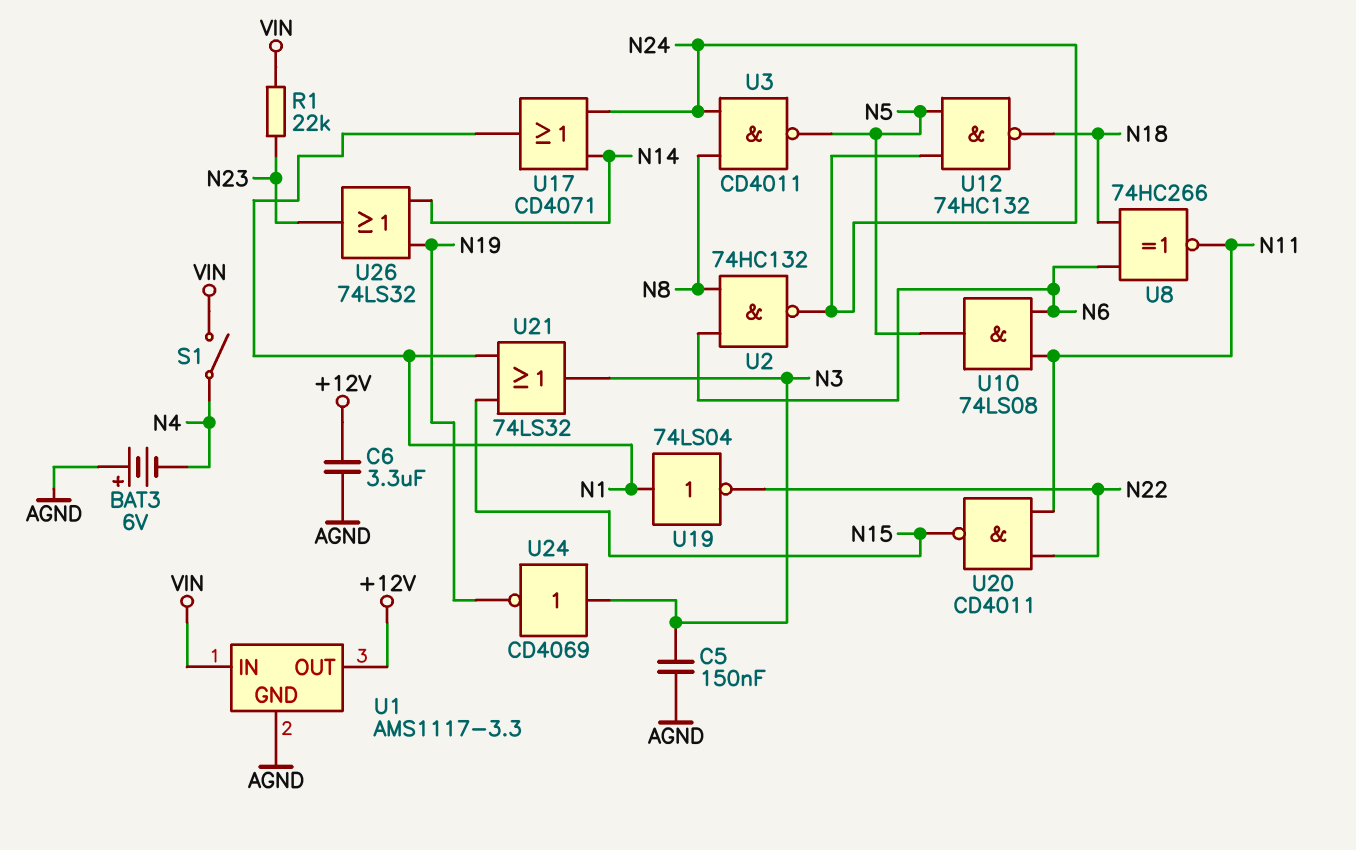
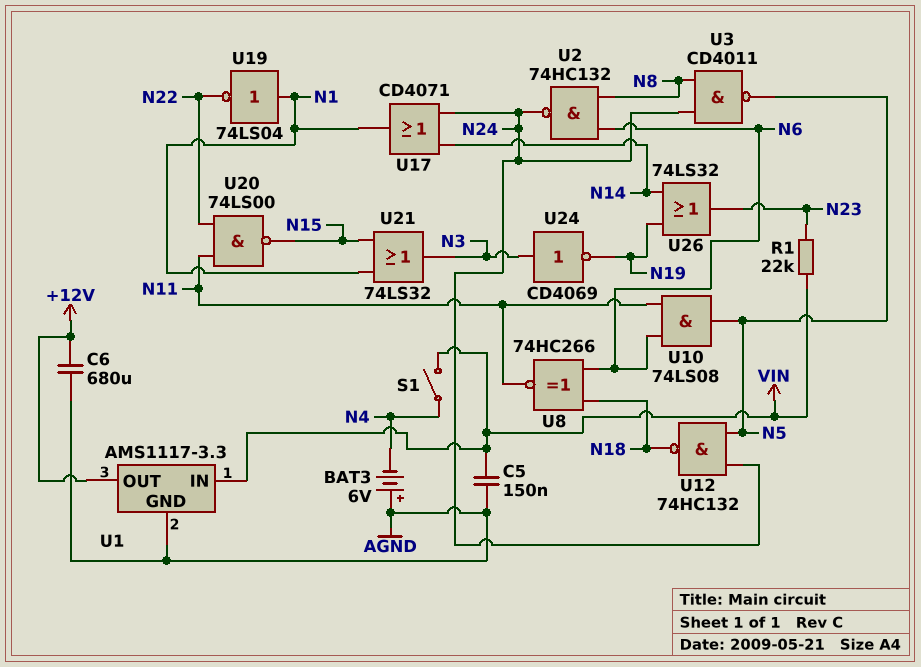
C5: 150nF (AGND, N3) -> 150nF (AGND, VIN)
C6: 3.3uF (+12V, AGND) -> 680uF (+12V, AGND)
U20: NAND CD4011 (in N11, in N22, out N15) -> NAND 74LS00 (in N11, in N22, out N15)

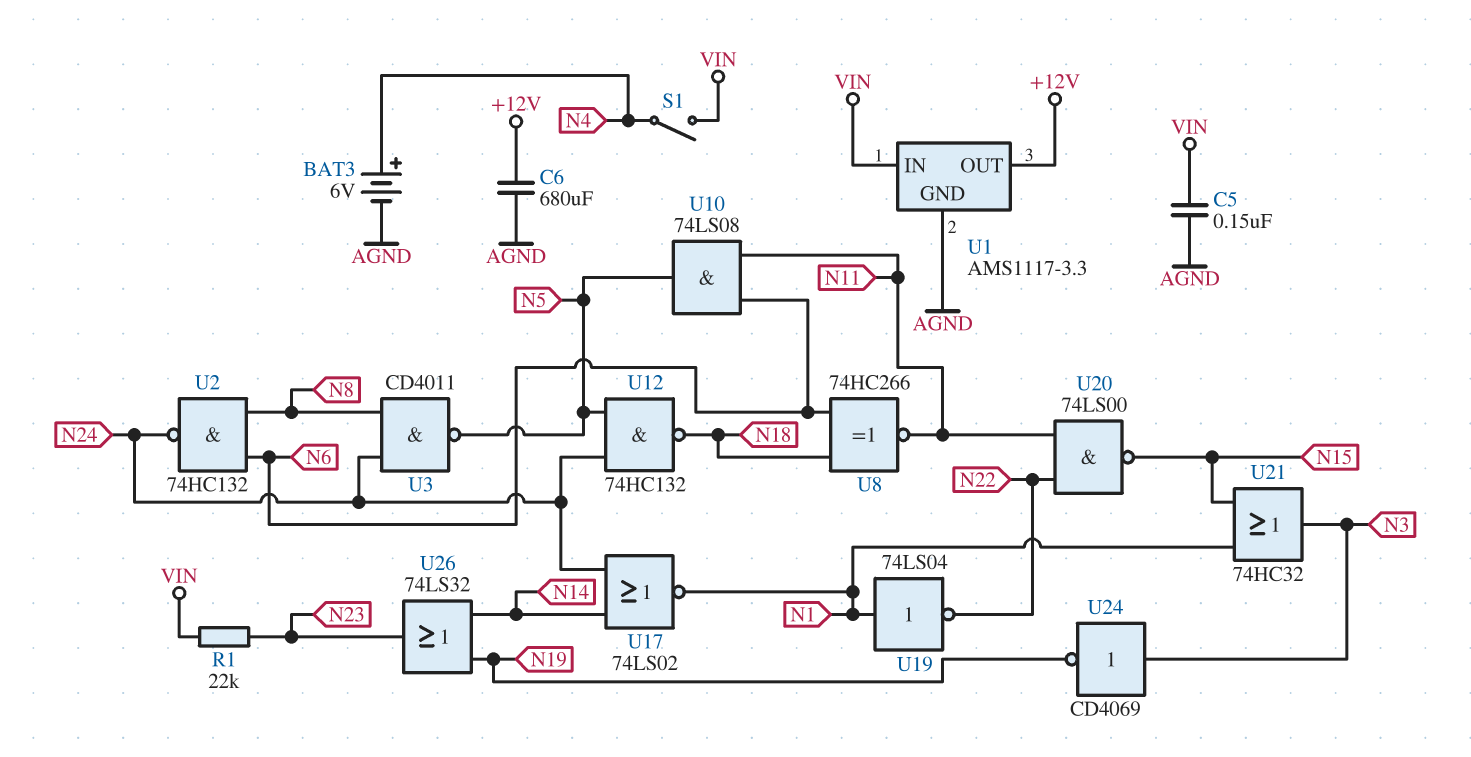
BAT3: 6V (plus AGND, minus N4) -> 6V (plus N4, minus AGND)
U17: OR CD4071 (in N14, in N24, out N1) -> NOR 74LS02 (in N14, in N24, out N1)
U21: OR 74LS32 (in N1, in N15, out N3) -> OR 74HC32 (in N1, in N15, out N3)

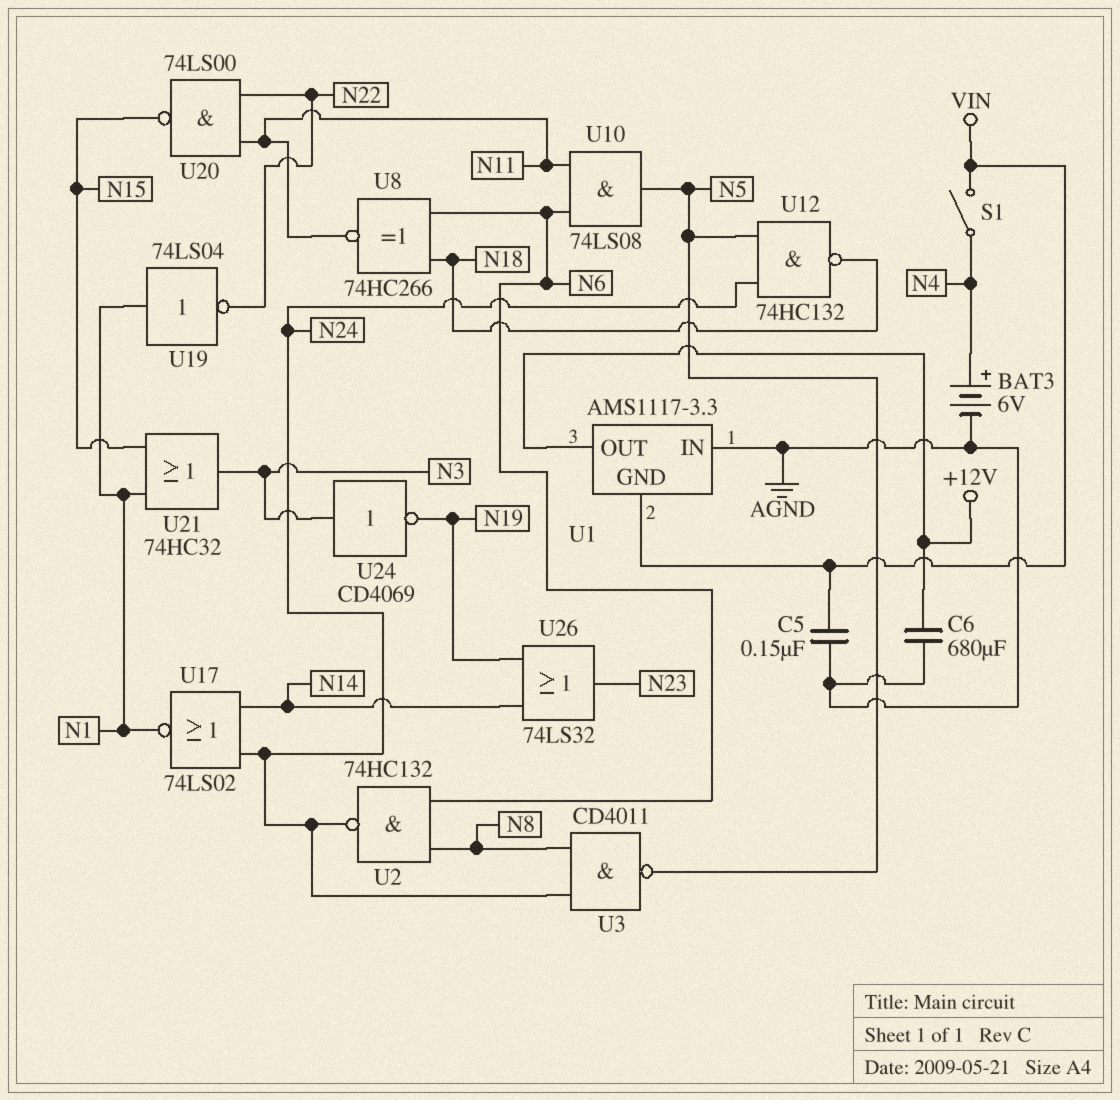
R1: 22k (N23, VIN) -> none
U1 pin GND: AGND -> VIN
U1 pin IN: VIN -> AGND

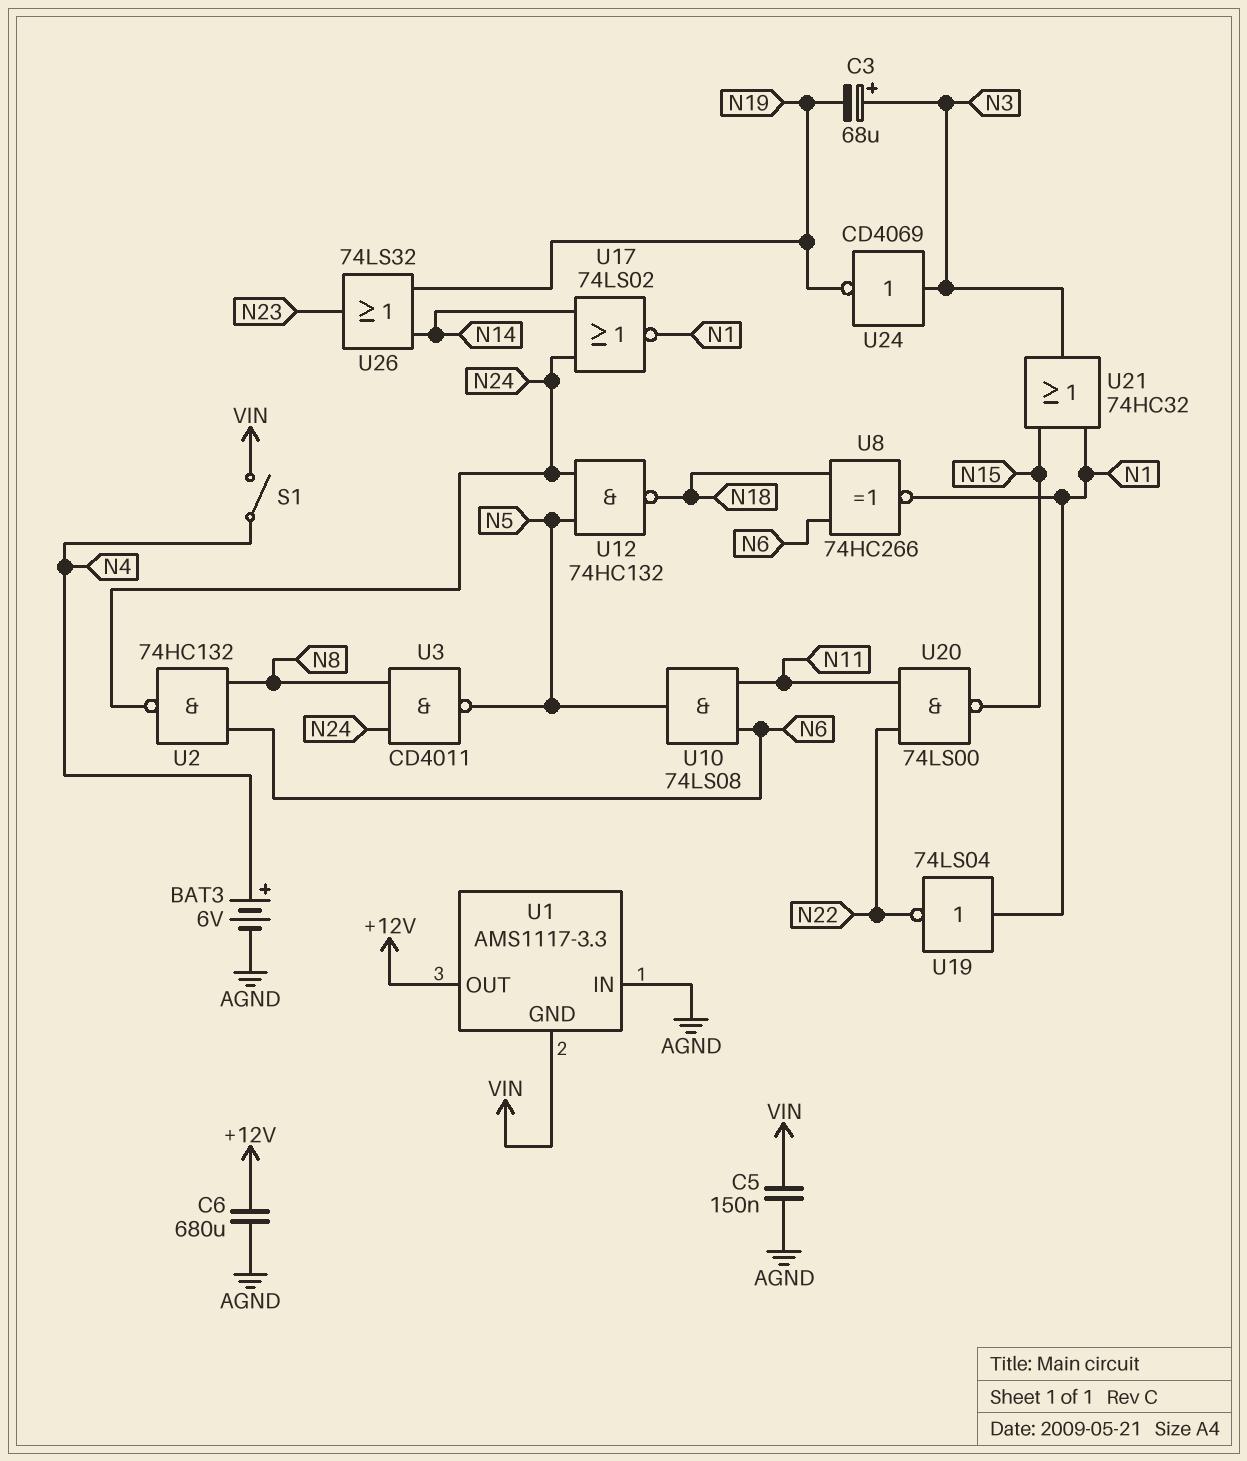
C3: none -> 68uF (plus N3, minus N19)
U8: XNOR 74HC266 (in N6, in N18, out N11) -> XNOR 74HC266 (in N6, in N18, out N1)

